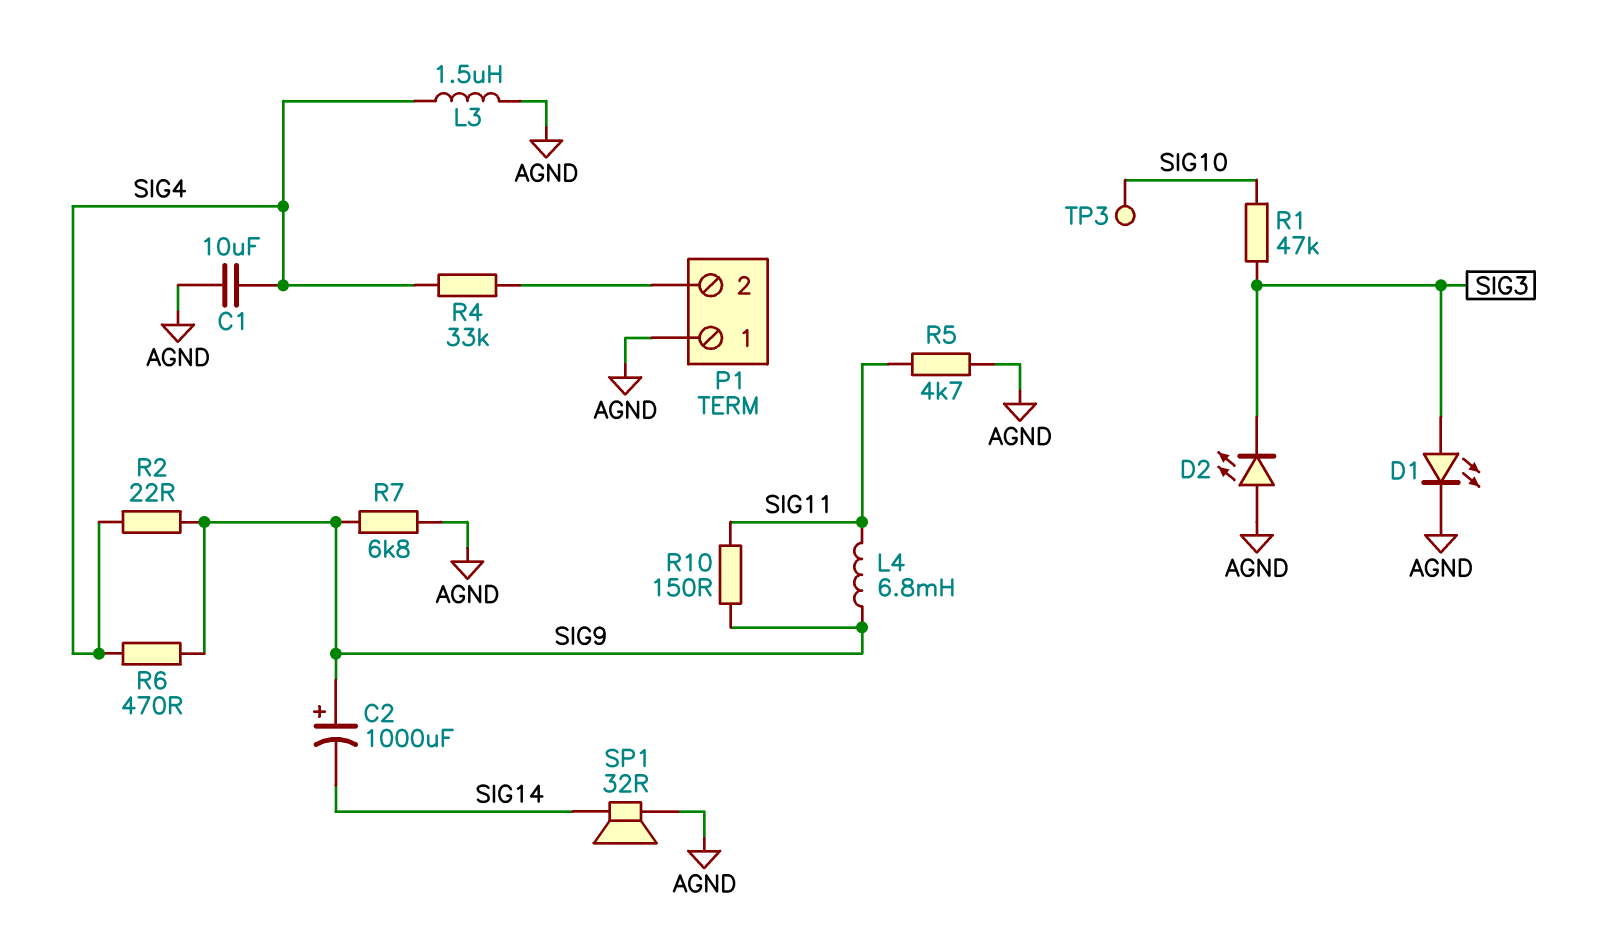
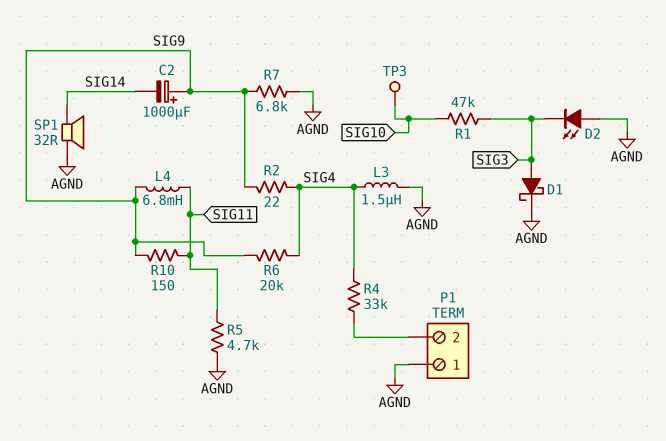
C1: 10uF (AGND, SIG4) -> none
D1: LED (A SIG3, K AGND) -> schottky (A SIG3, K AGND)
R6: 470 (SIG4, SIG9) -> 20k (SIG4, SIG9)

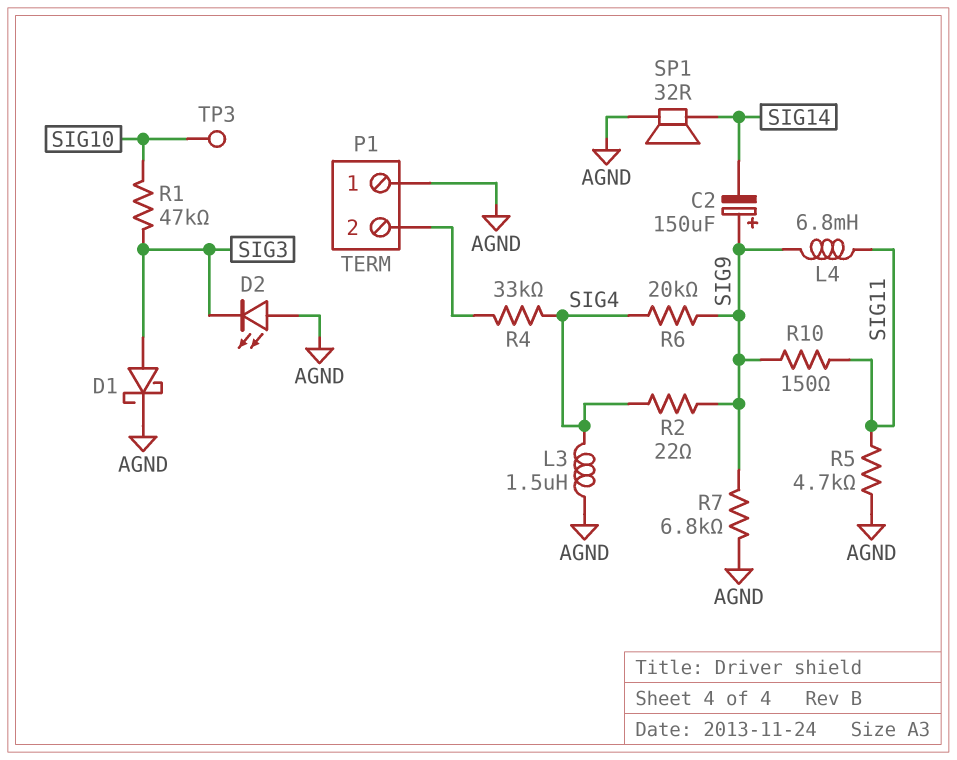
C2: 1000uF (plus SIG9, minus SIG14) -> 150uF (plus SIG9, minus SIG14)

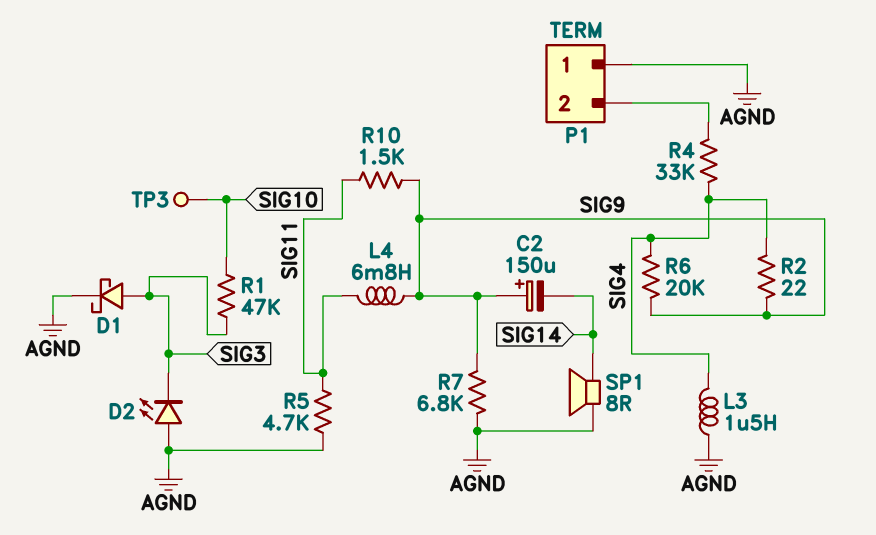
R10: 150 (SIG9, SIG11) -> 1.5k (SIG9, SIG11)
SP1: speaker 32R (AGND, SIG14) -> speaker 8R (AGND, SIG14)

